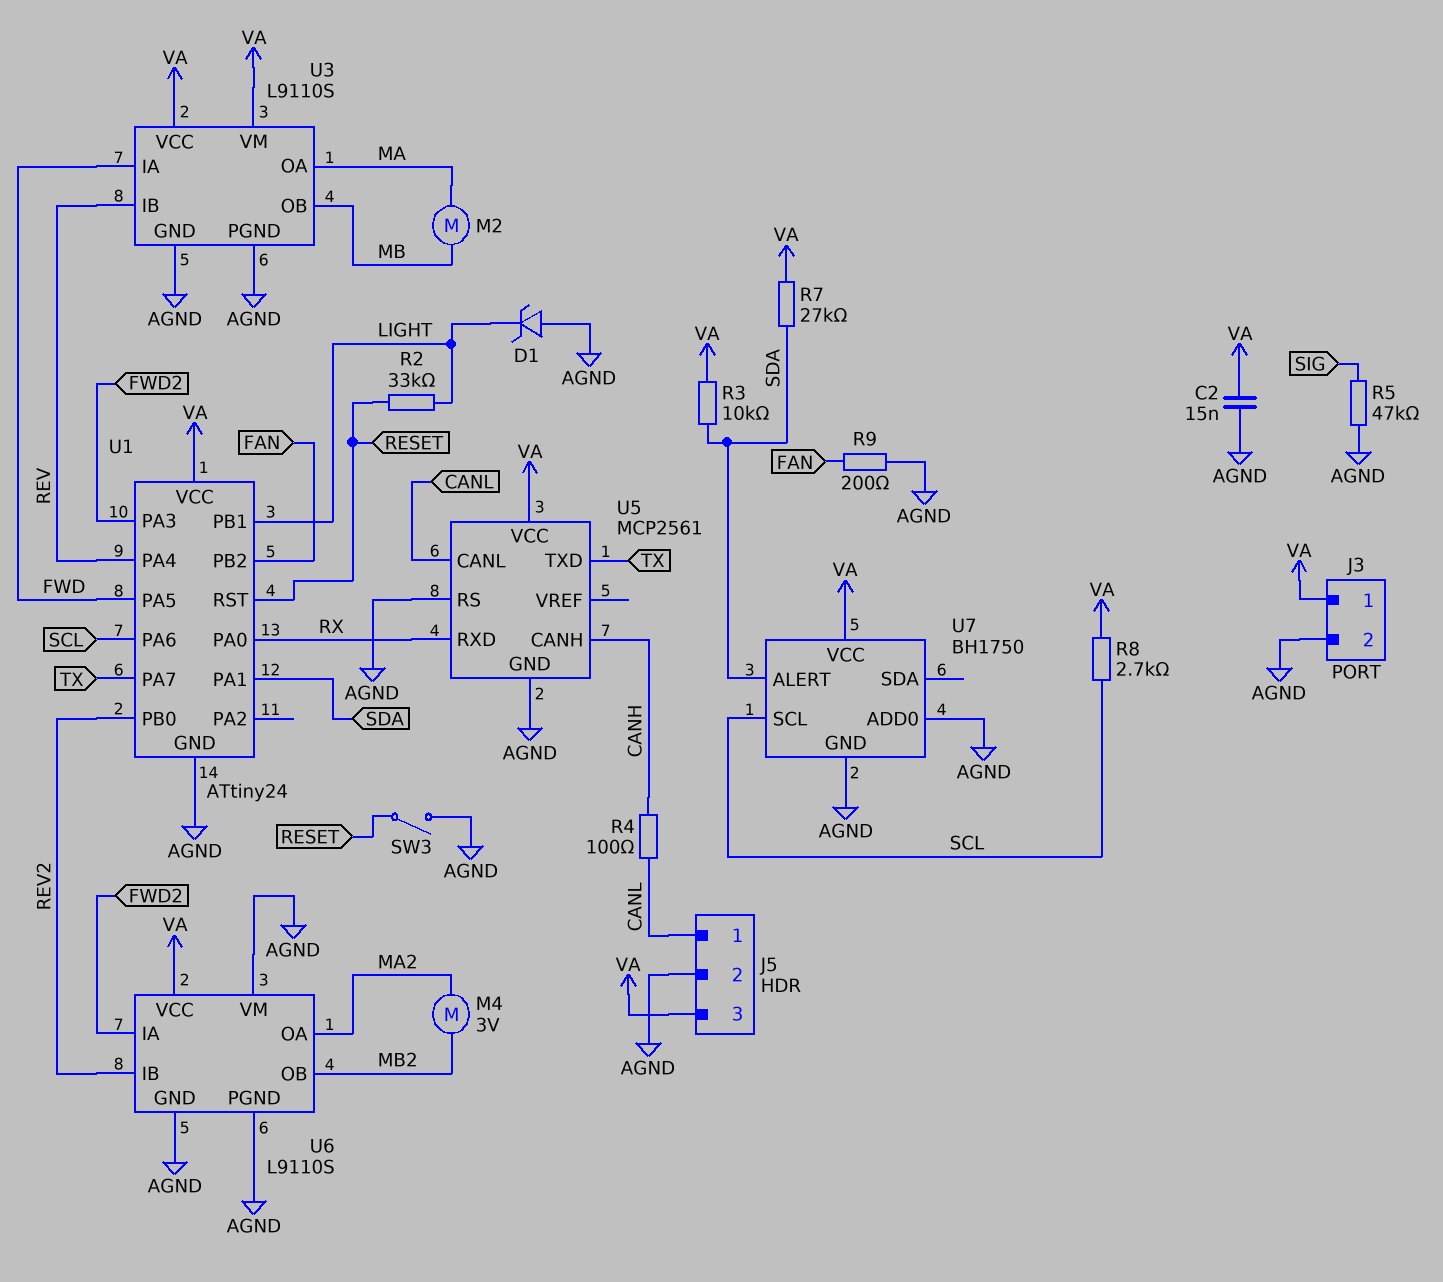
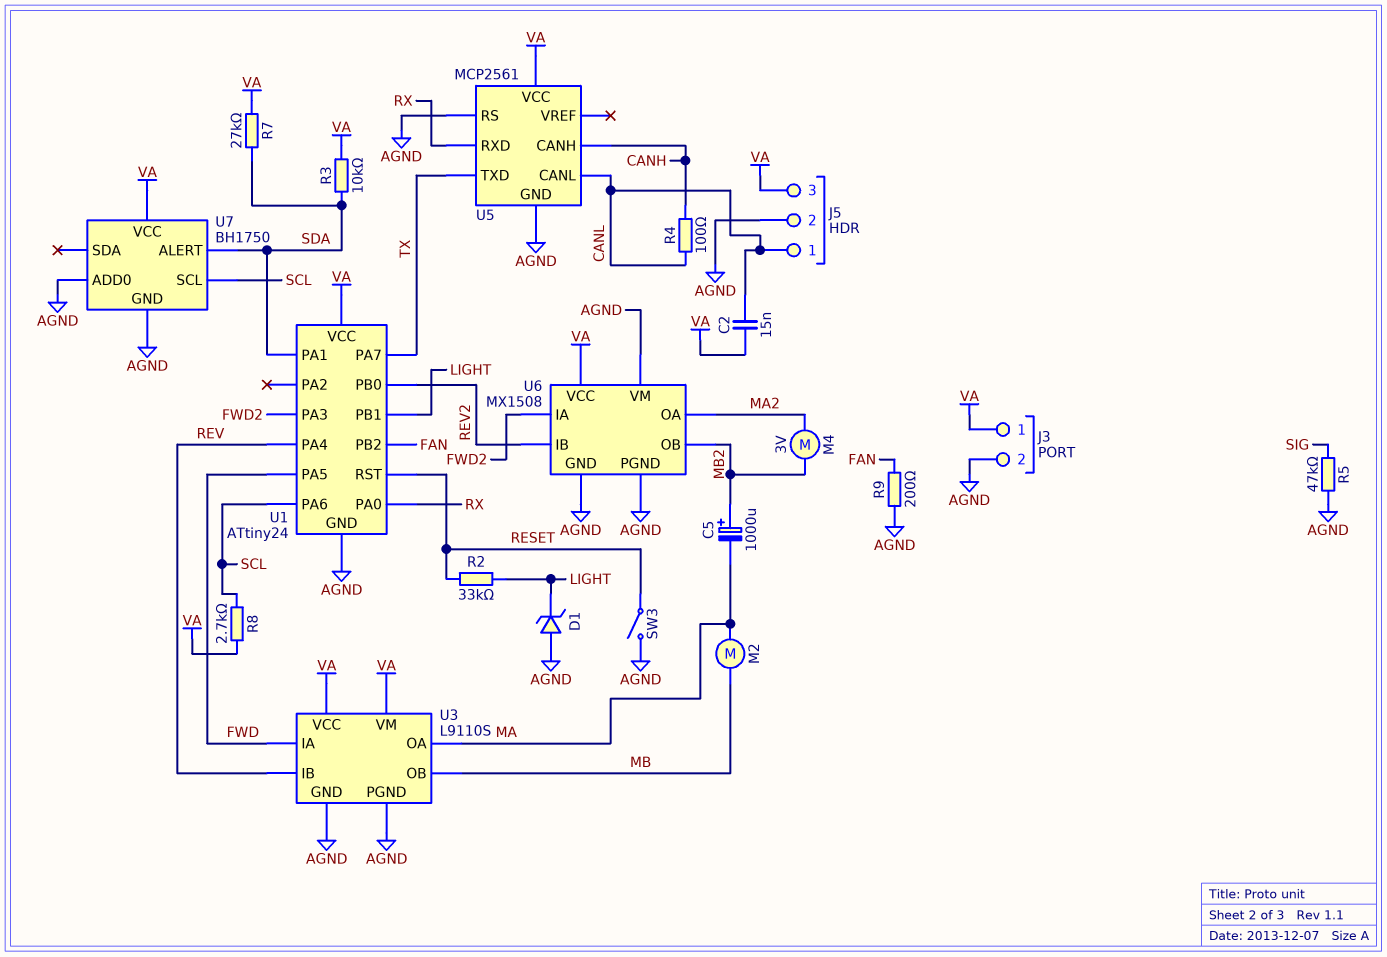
C2: 15nF (AGND, VA) -> 15nF (CANL, VA)
C5: none -> 1000uF (plus MB2, minus MA)
U6: L9110S -> MX1508

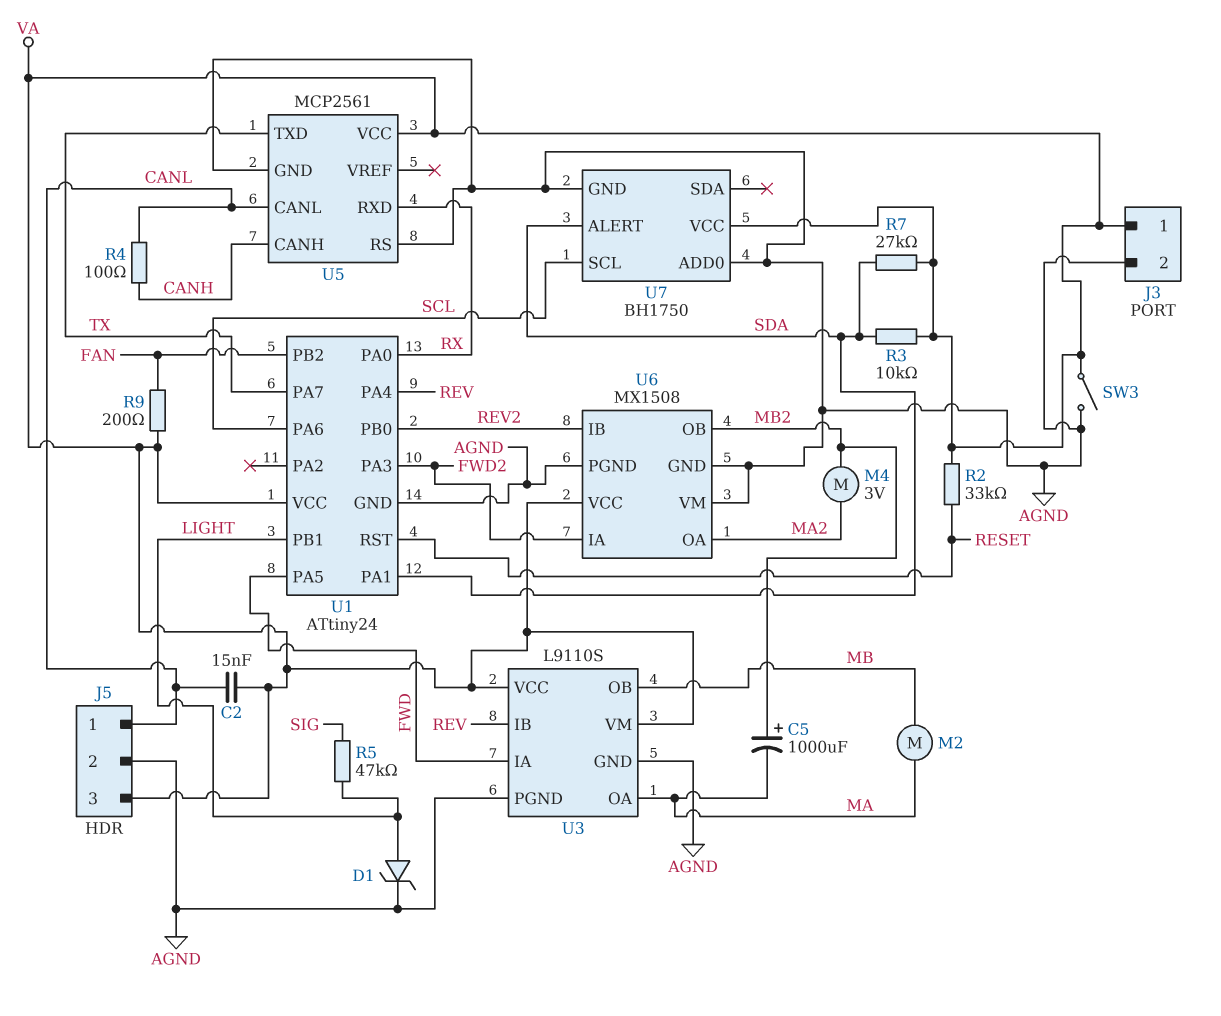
D1: zener (A AGND, K LIGHT) -> zener (A LIGHT, K AGND)
R2: 33k (LIGHT, RESET) -> 33k (RESET, VA)
R5: 47k (AGND, SIG) -> 47k (LIGHT, SIG)
R8: 2.7k (SCL, VA) -> none
R9: 200 (AGND, FAN) -> 200 (FAN, VA)
SW3: switch (AGND, RESET) -> switch (AGND, VA)

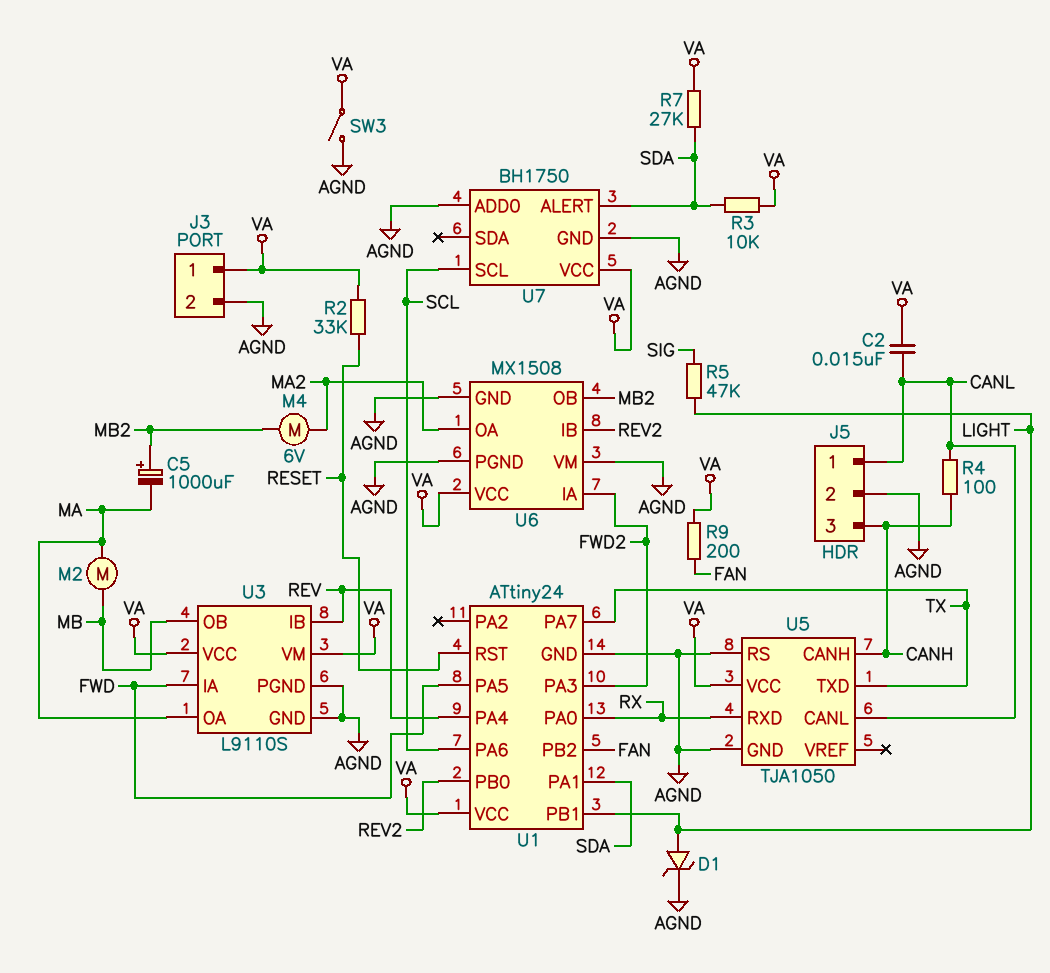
J5 pin 3: VA -> CANH
M4: motor 3V (MA2, MB2) -> motor 6V (MA2, MB2)
U5: MCP2561 -> TJA1050

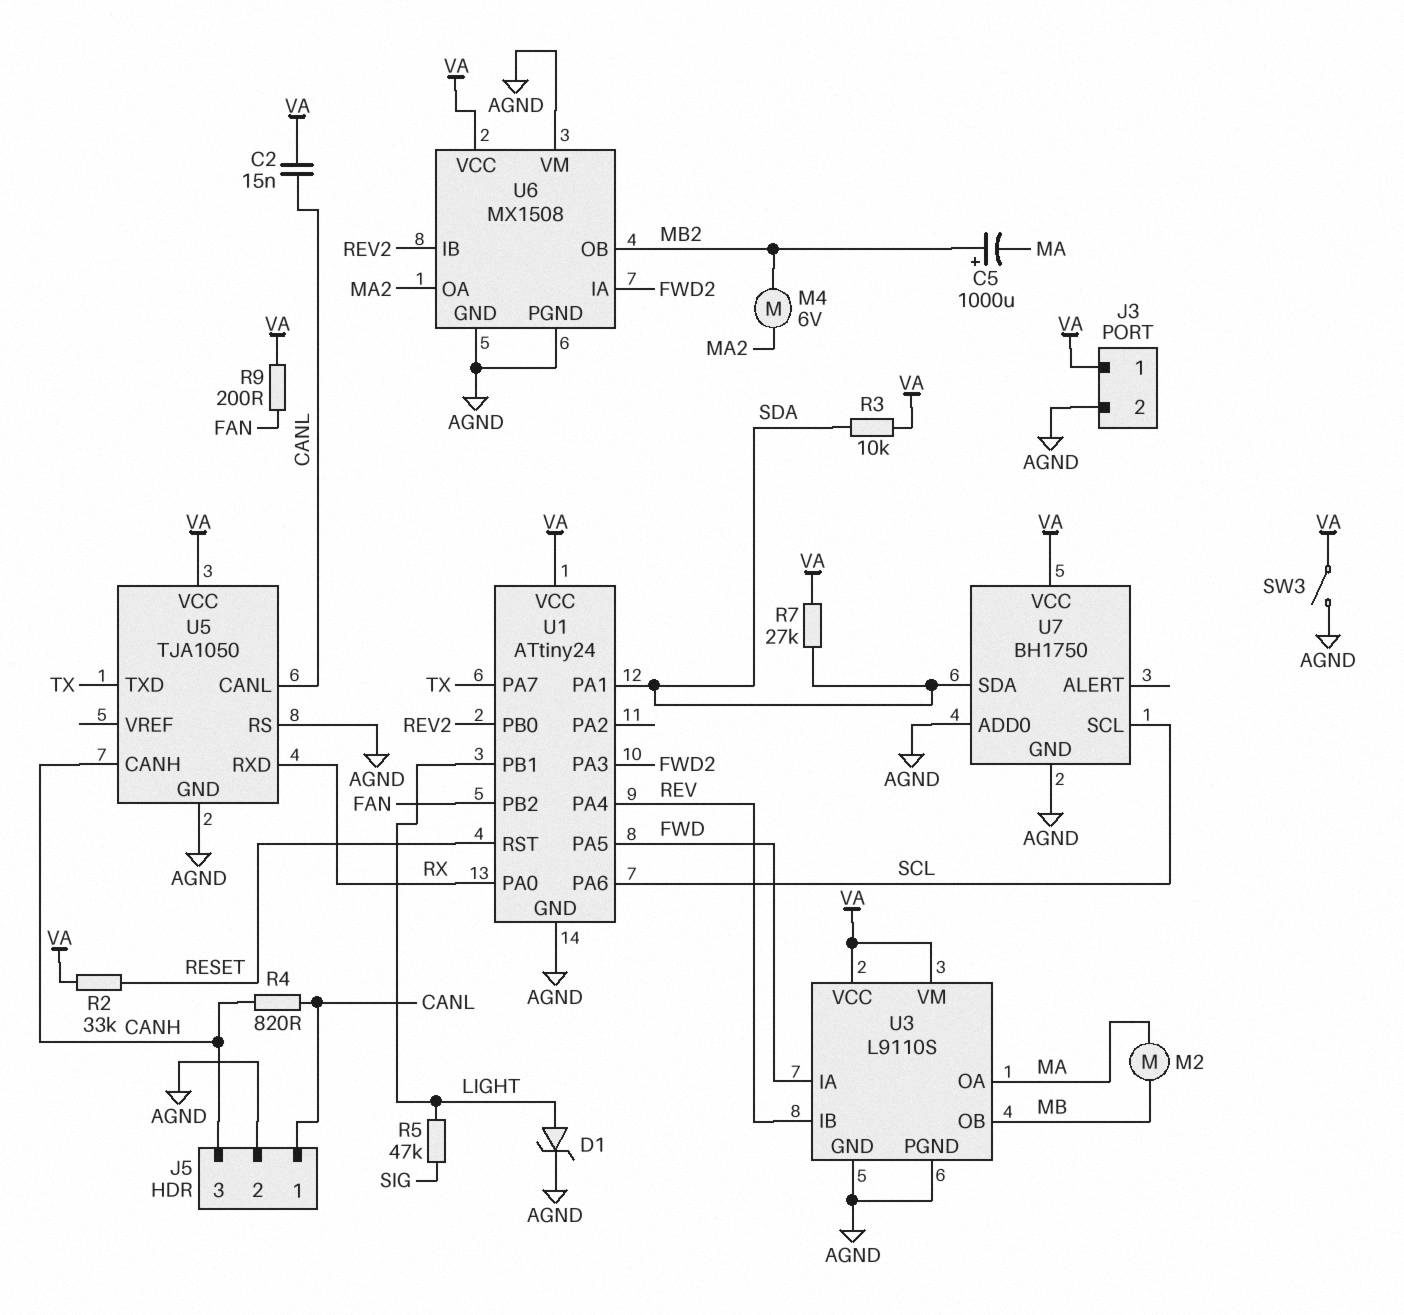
R4: 100 (CANH, CANL) -> 820 (CANH, CANL)
U7 pin ALERT: SDA -> none
U7 pin SDA: none -> SDA

